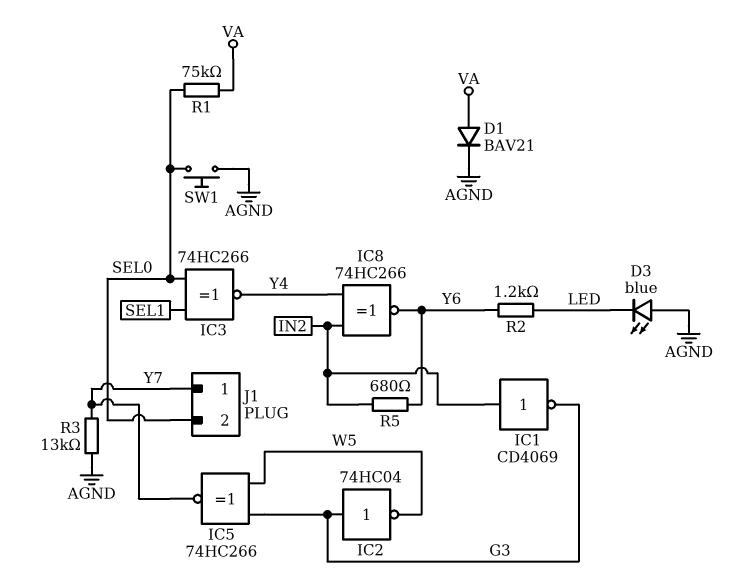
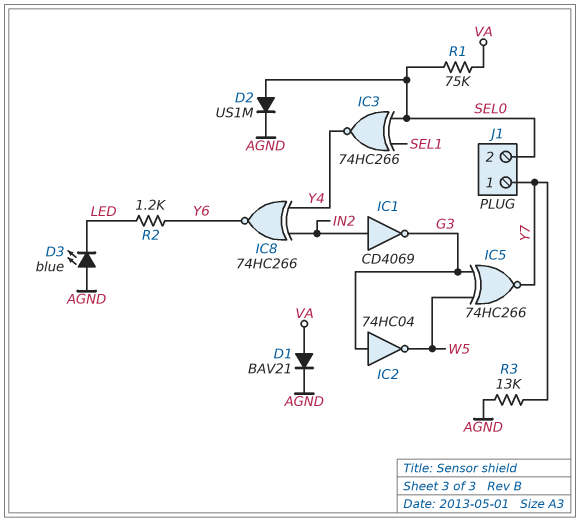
D2: none -> diode US1M (A SEL0, K AGND)
R5: 680 (IN2, Y6) -> none
SW1: button (AGND, SEL0) -> none

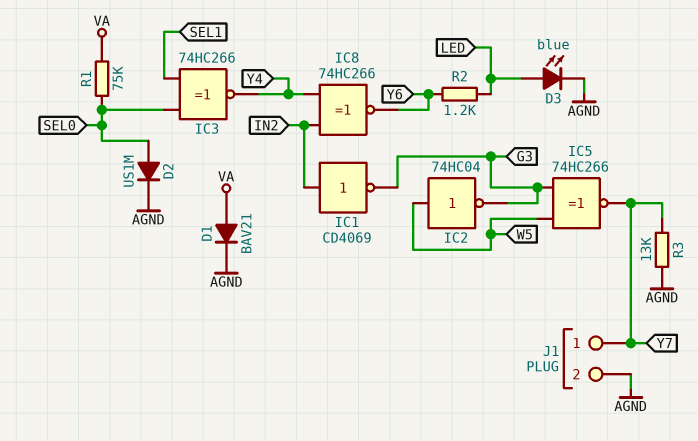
D3: LED blue (A AGND, K LED) -> LED blue (A LED, K AGND)
IC2: NOT 74HC04 (in G3, out W5) -> NOT 74HC04 (in W5, out G3)
J1 pin 2: SEL0 -> AGND

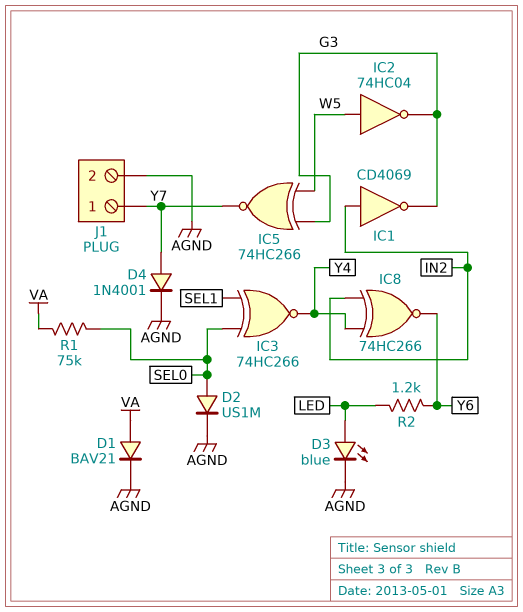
D4: none -> diode 1N4001 (A Y7, K AGND)
R3: 13k (AGND, Y7) -> none

